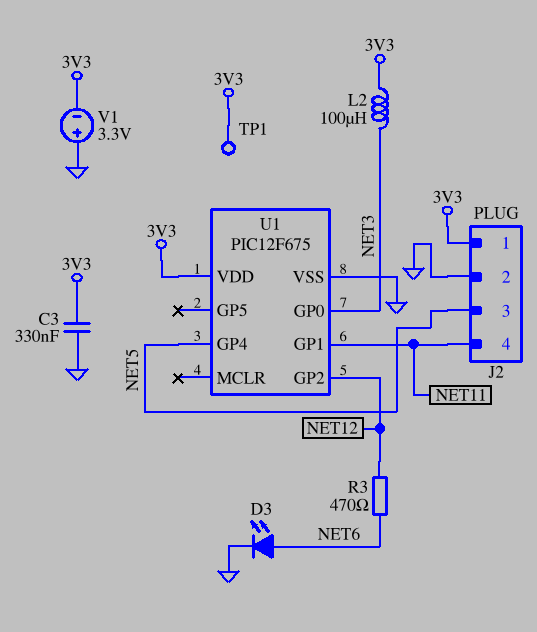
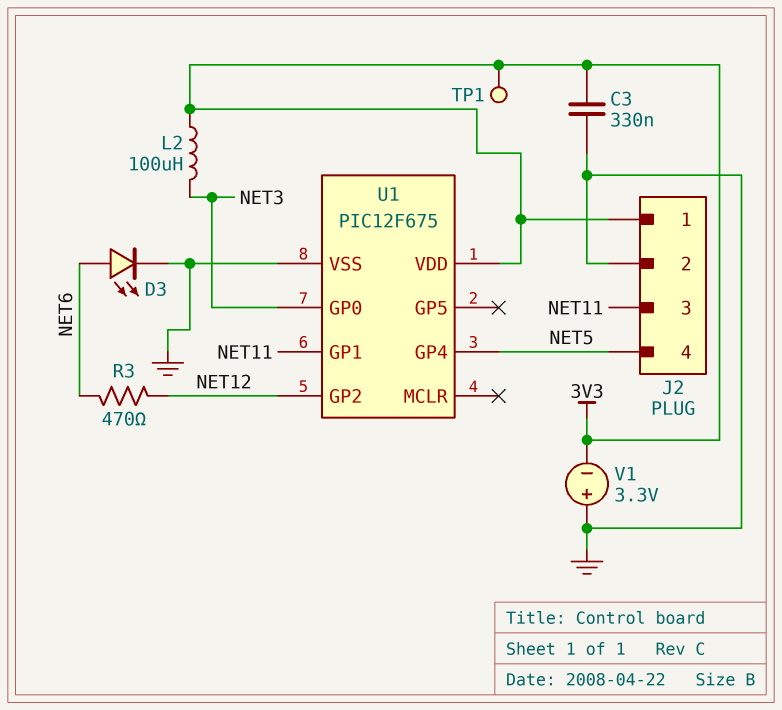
J2 pin 3: NET5 -> NET11
J2 pin 4: NET11 -> NET5

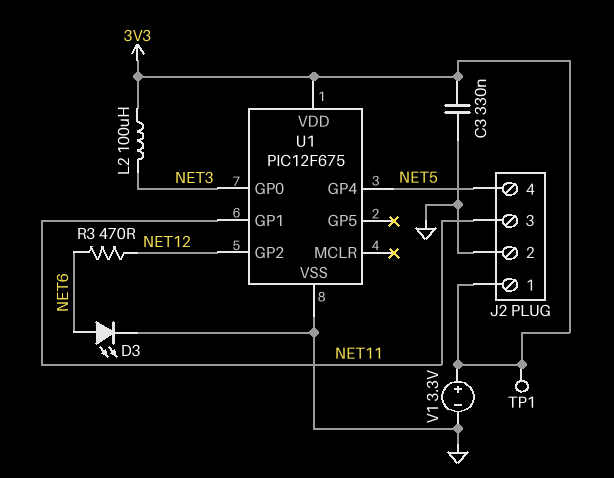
V1: 3.3V (plus GND, minus 3V3) -> 3.3V (plus 3V3, minus GND)

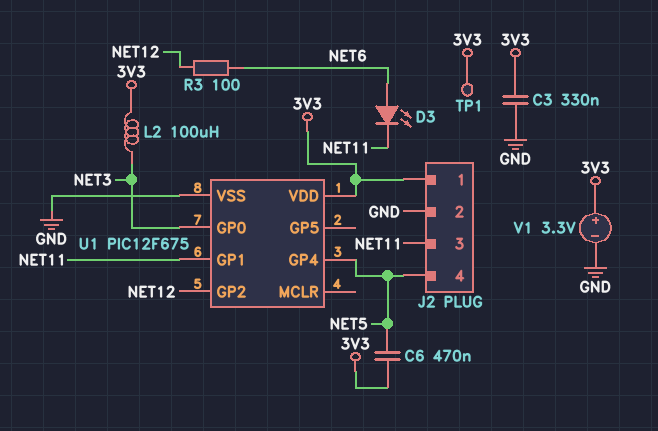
C6: none -> 470nF (3V3, NET5)
D3: LED (A NET6, K GND) -> LED (A NET6, K NET11)
R3: 470 (NET6, NET12) -> 100 (NET6, NET12)

